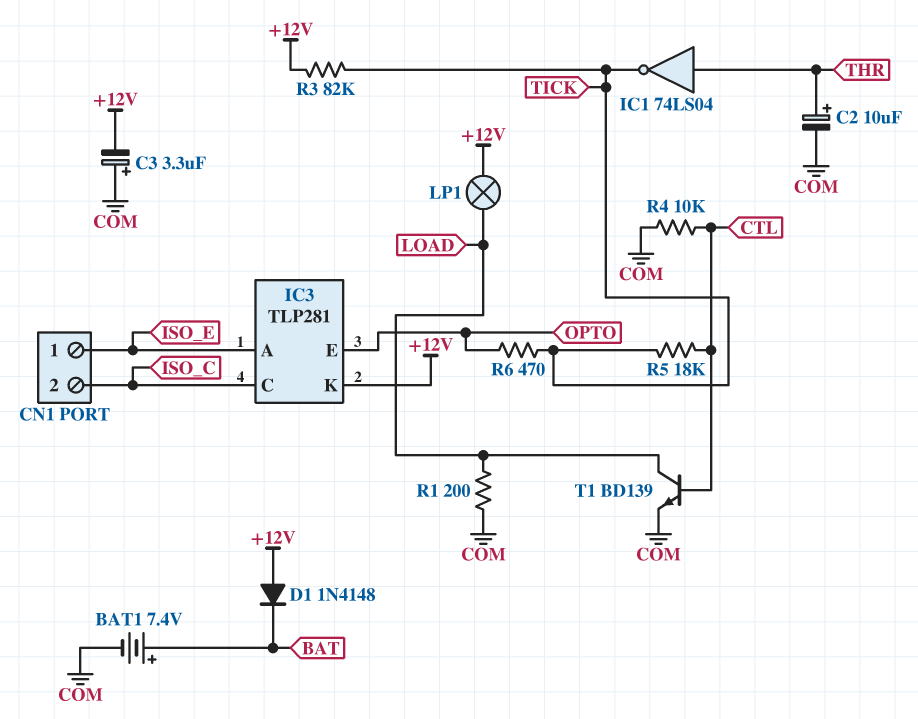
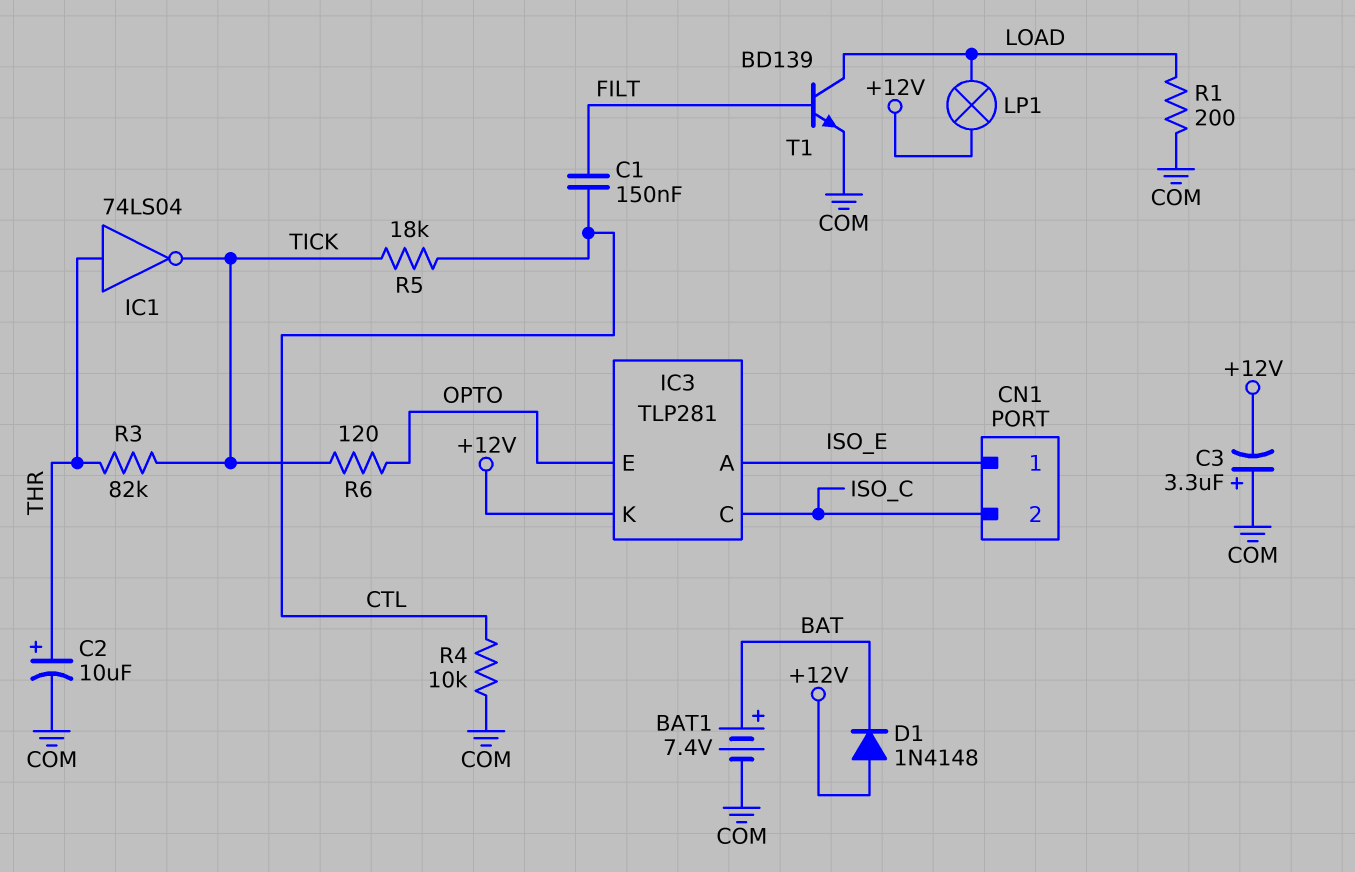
C1: none -> 150nF (CTL, FILT)
R3: 82k (+12V, TICK) -> 82k (THR, TICK)
R6: 470 (OPTO, TICK) -> 120 (OPTO, TICK)
T1: NPN BD139 (B CTL, C LOAD, E COM) -> NPN BD139 (B FILT, C LOAD, E COM)

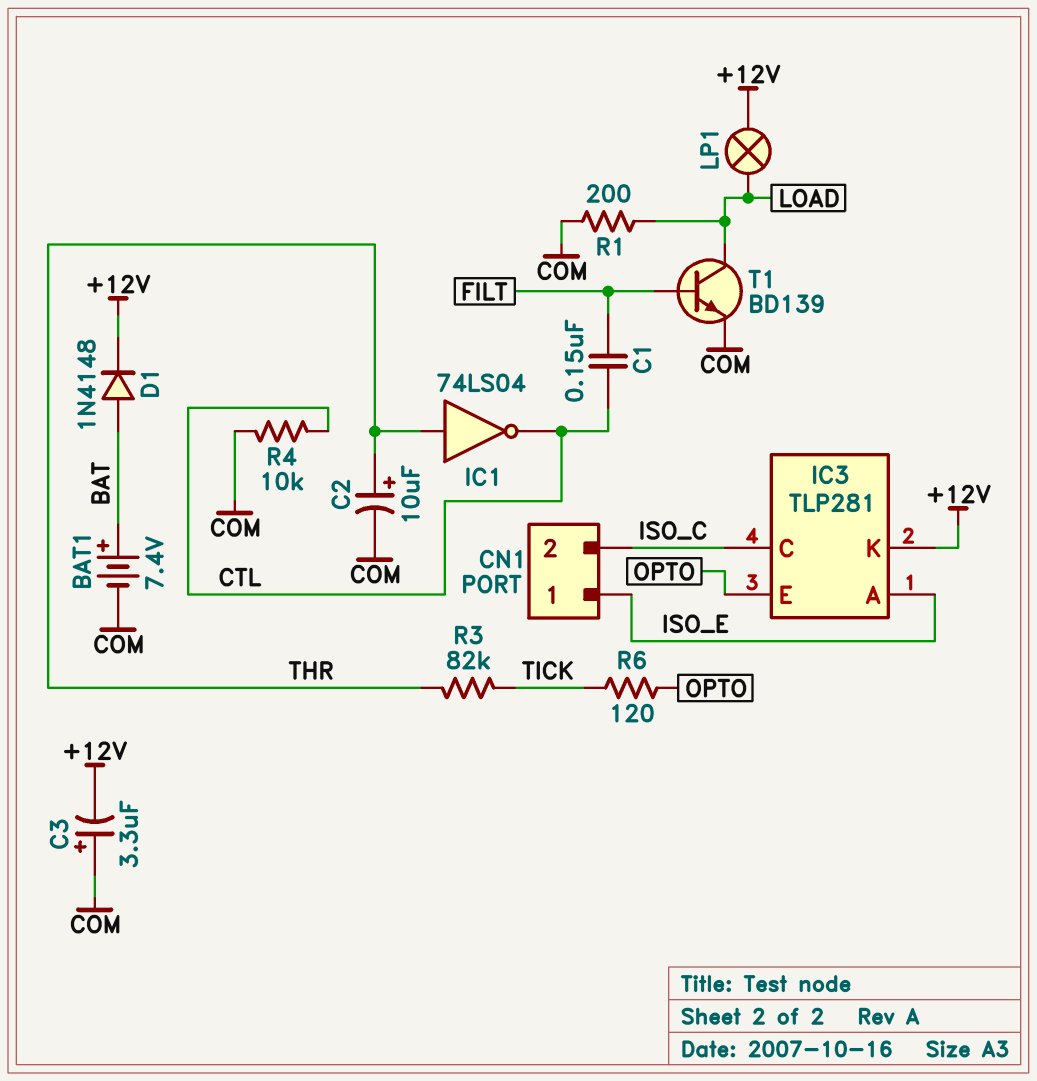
D1: diode 1N4148 (A +12V, K BAT) -> diode 1N4148 (A BAT, K +12V)
IC1: NOT 74LS04 (in THR, out TICK) -> NOT 74LS04 (in THR, out CTL)
R5: 18k (CTL, TICK) -> none

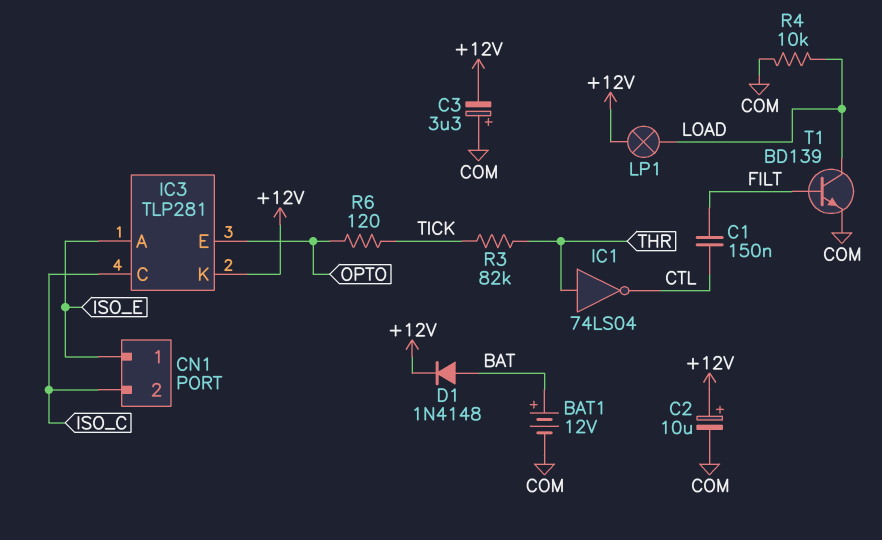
BAT1: 7.4V (plus BAT, minus COM) -> 12V (plus BAT, minus COM)
C2: 10uF (plus THR, minus COM) -> 10uF (plus +12V, minus COM)
R1: 200 (COM, LOAD) -> none
R4: 10k (COM, CTL) -> 10k (COM, LOAD)

